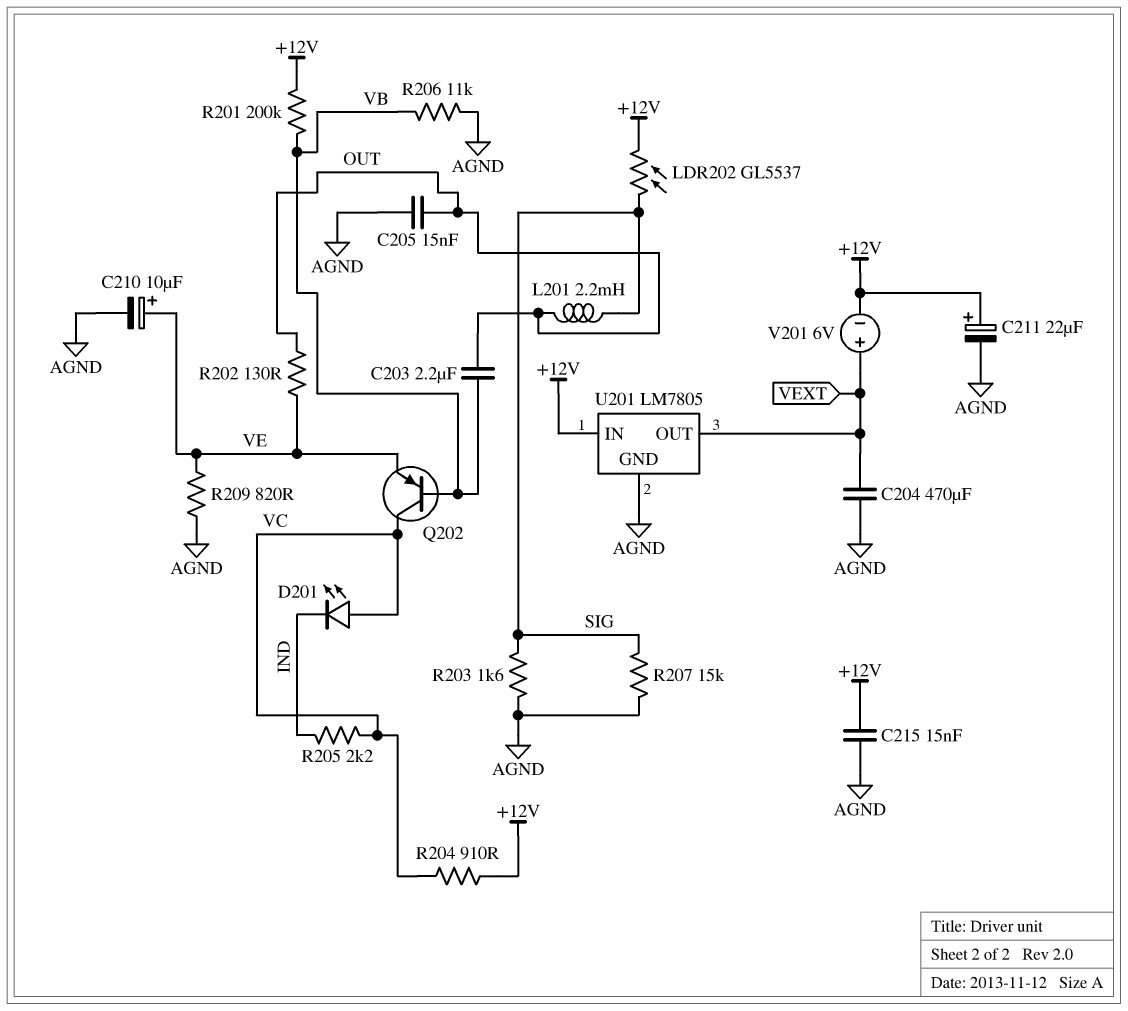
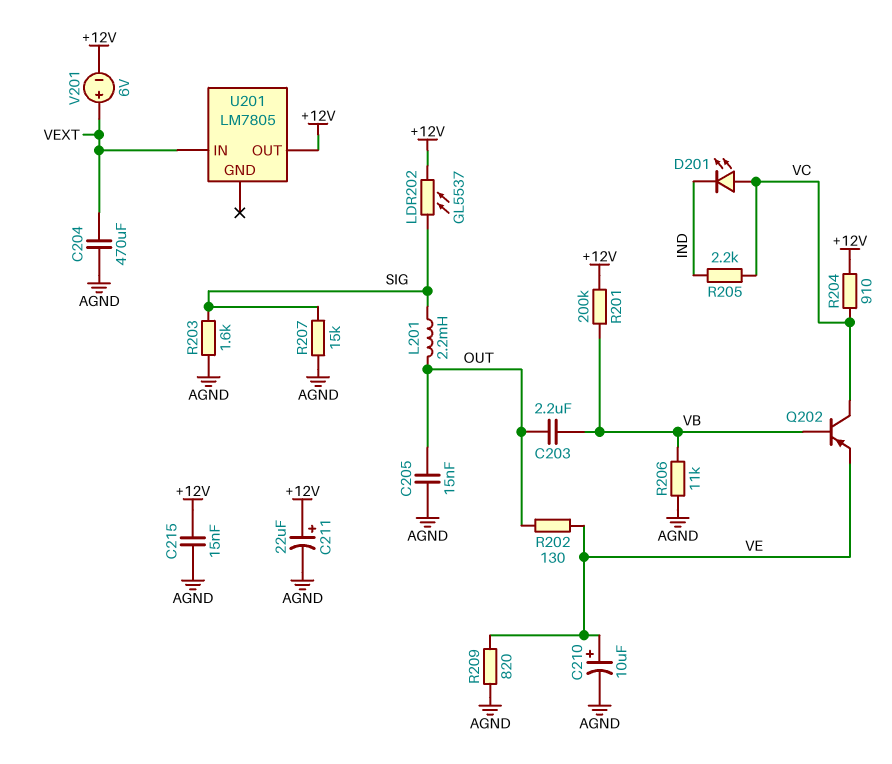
U201 pin GND: AGND -> none
U201 pin IN: +12V -> VEXT
U201 pin OUT: VEXT -> +12V

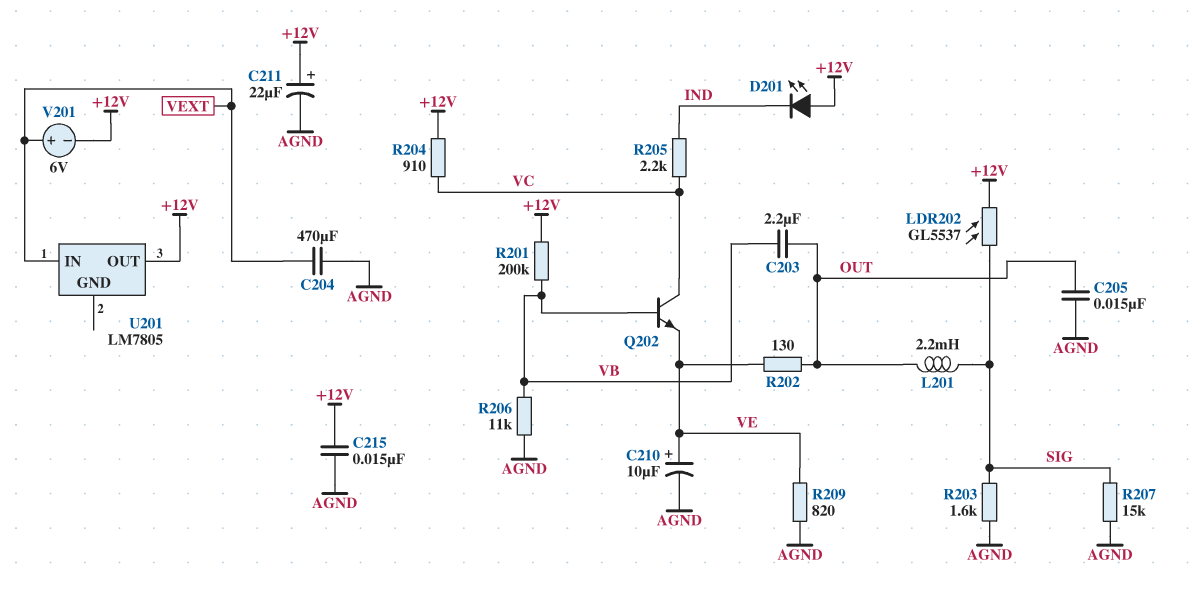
D201: LED (A VC, K IND) -> LED (A +12V, K IND)
Q202: PNP (B VB, C VC, E VE) -> NPN (B VB, C VC, E VE)

